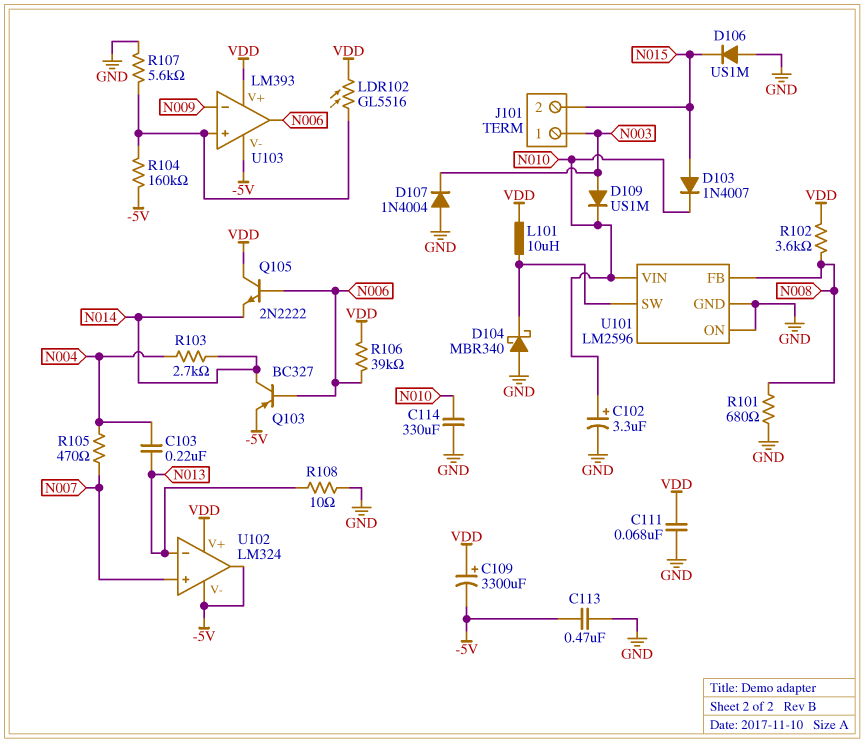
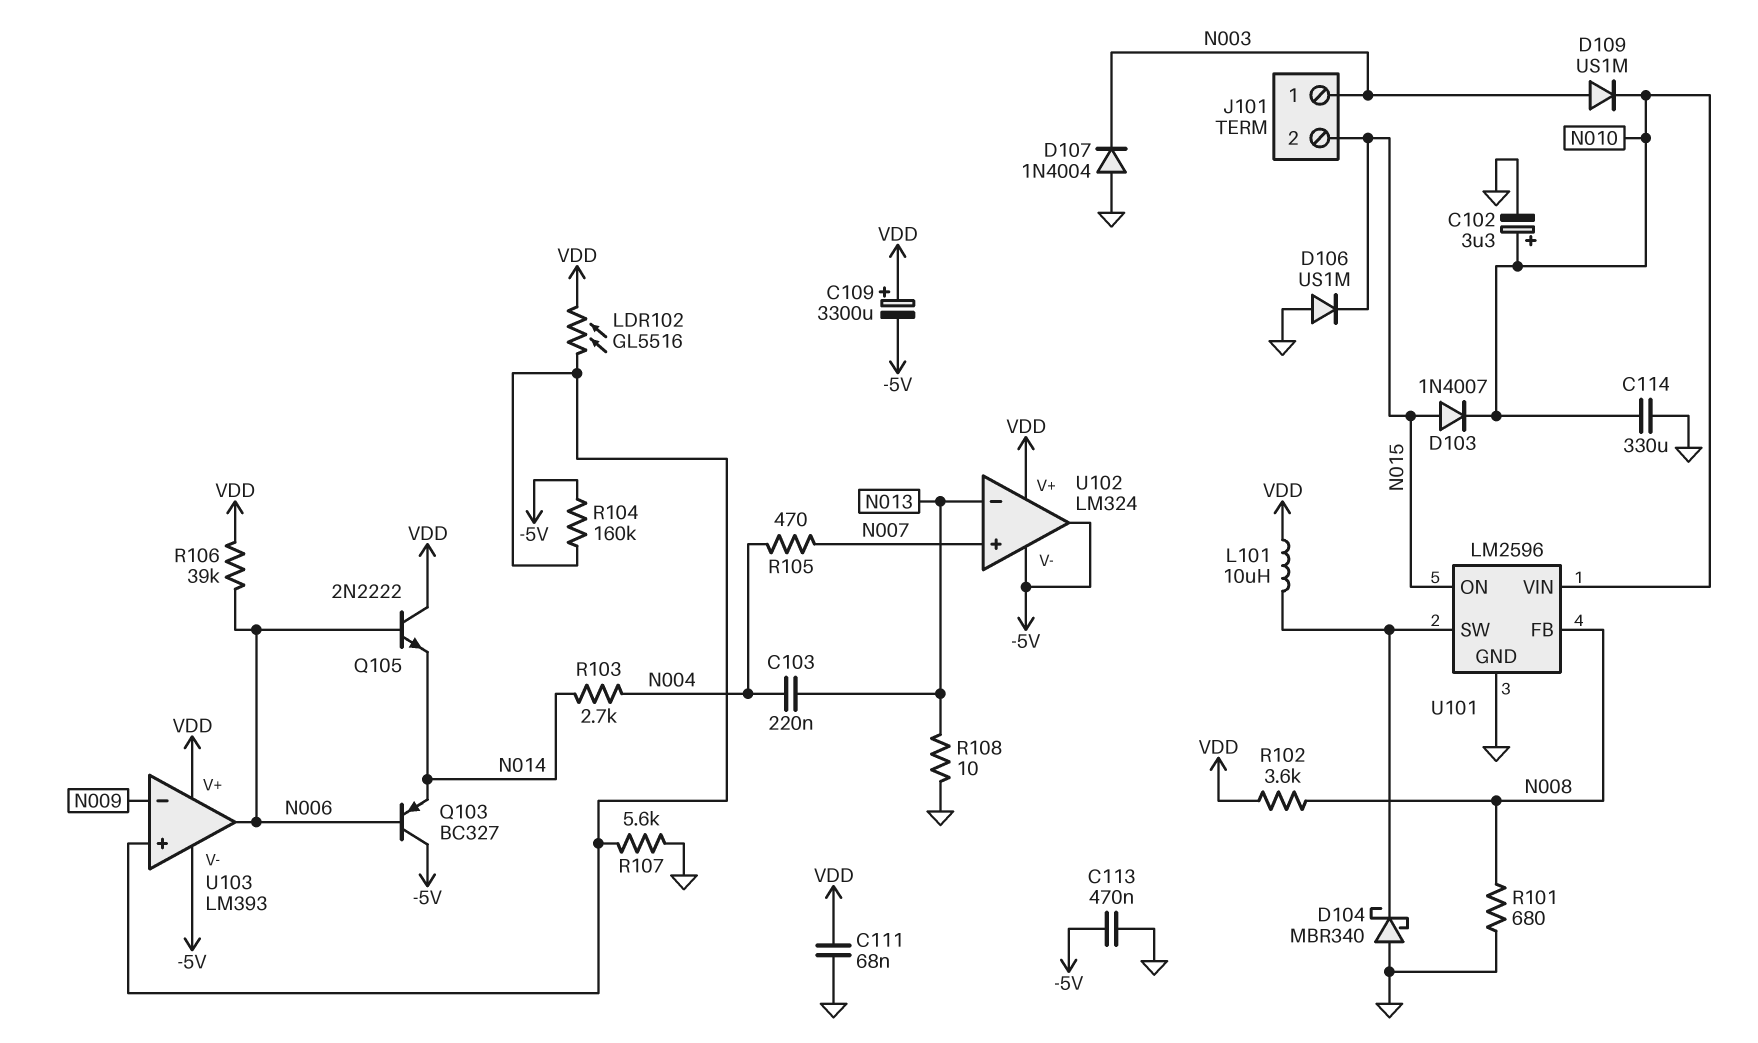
Q103: PNP BC327 (B N006, C N014, E -5V) -> PNP BC327 (B N006, C -5V, E N014)
U101 pin ON: GND -> N015

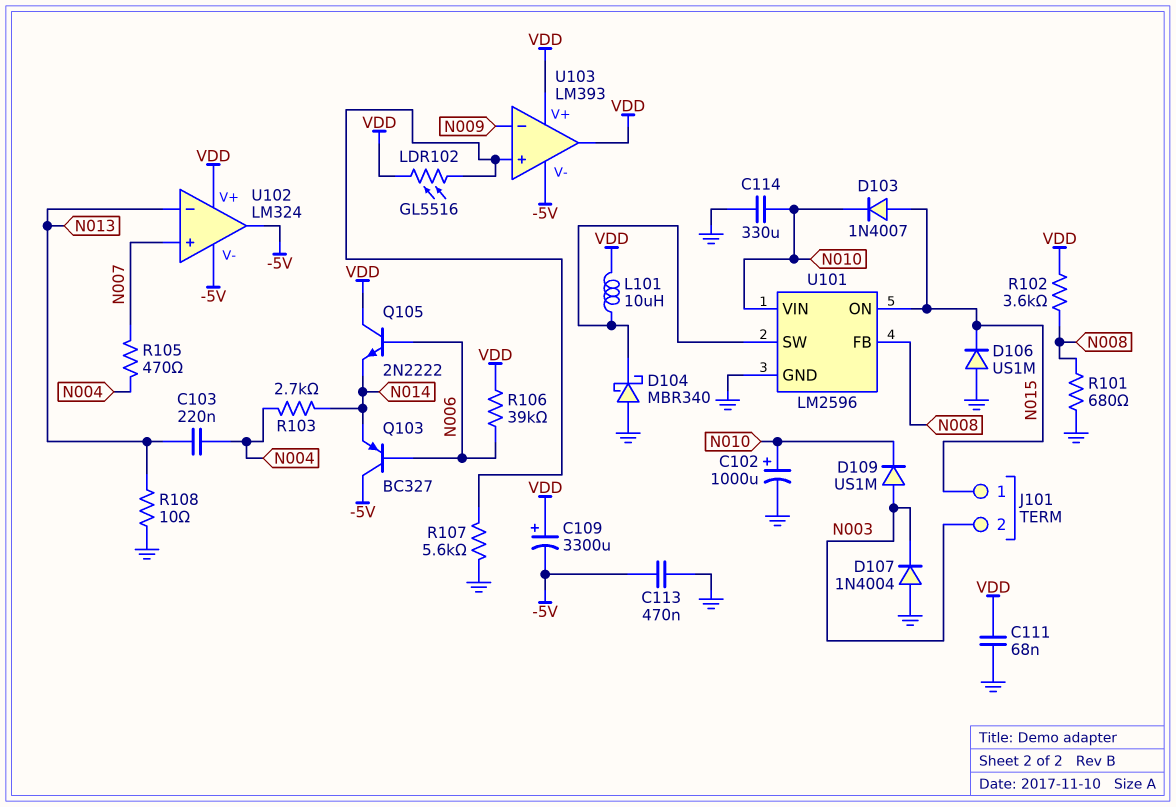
C102: 3.3uF (plus N010, minus GND) -> 1000uF (plus N010, minus GND)
J101 pin 1: N003 -> N015
J101 pin 2: N015 -> N003
R104: 160k (-5V, U103/in+) -> none
U103 pin out: N006 -> VDD

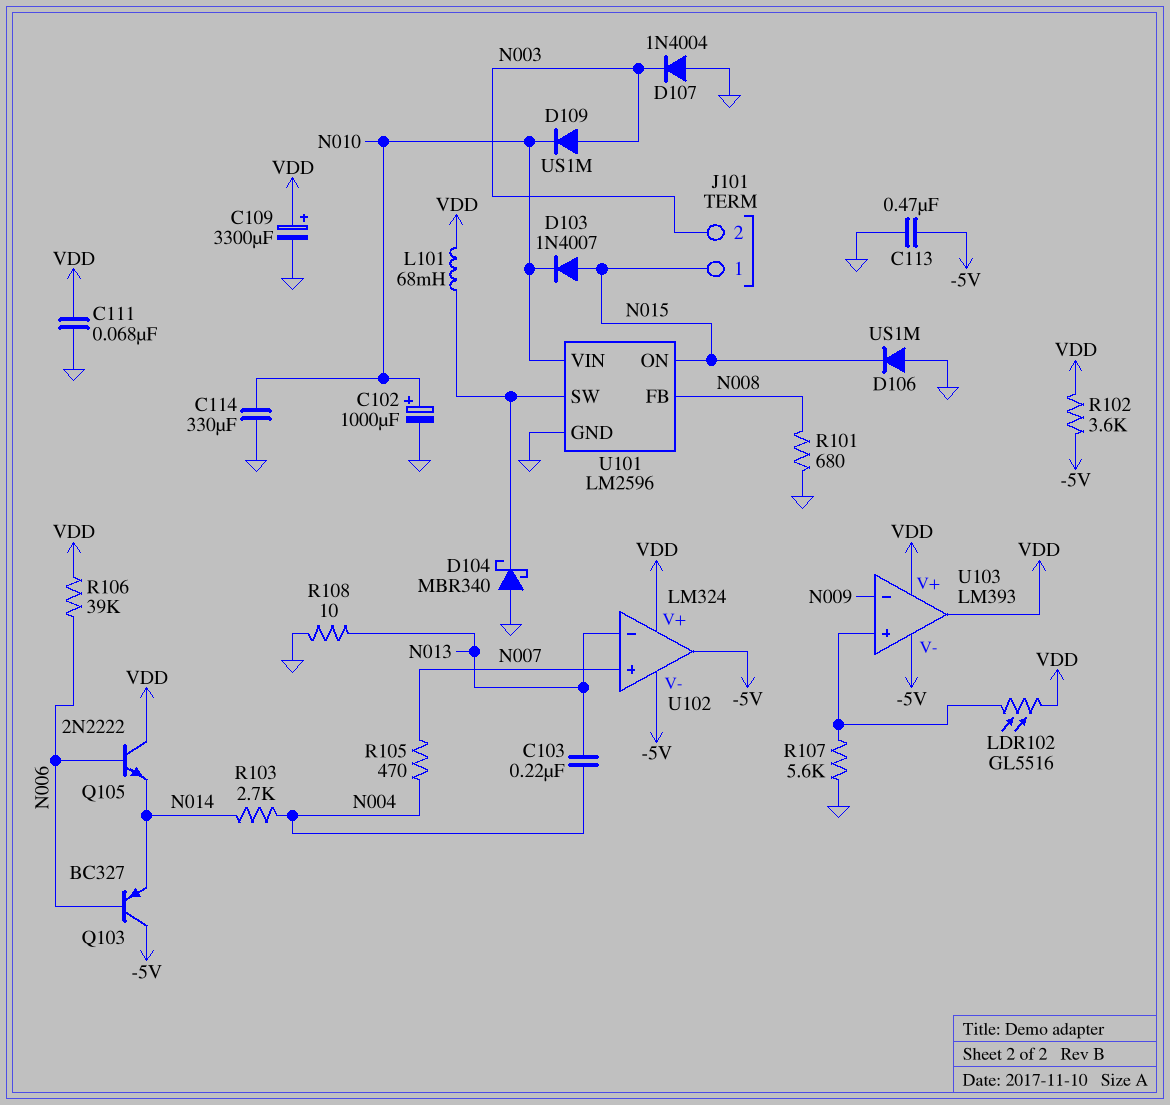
C109: 3300uF (plus VDD, minus -5V) -> 3300uF (plus VDD, minus GND)
L101: 10uH (U101/SW, VDD) -> 68mH (U101/SW, VDD)
R102: 3.6k (N008, VDD) -> 3.6k (-5V, VDD)

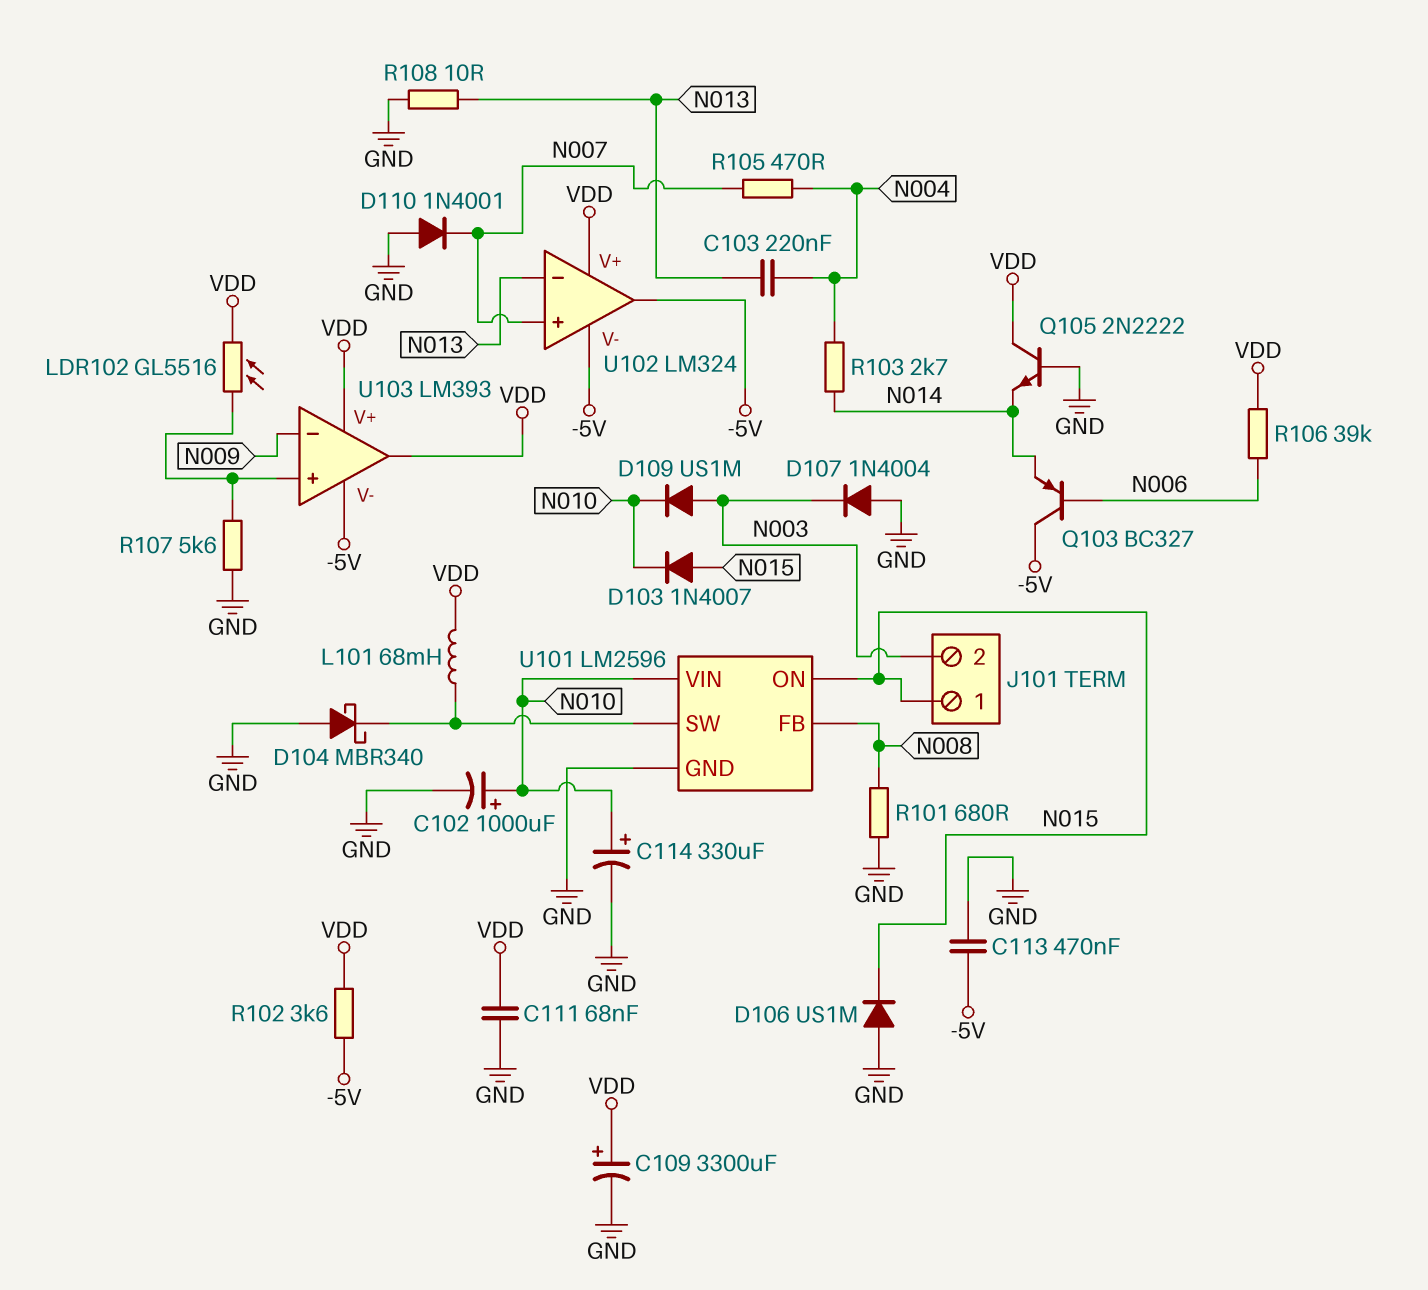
C114: 330uF (GND, N010) -> 330uF (plus N010, minus GND)
D110: none -> diode 1N4001 (A GND, K N007)
Q105: NPN 2N2222 (B N006, C VDD, E N014) -> NPN 2N2222 (B GND, C VDD, E N014)

